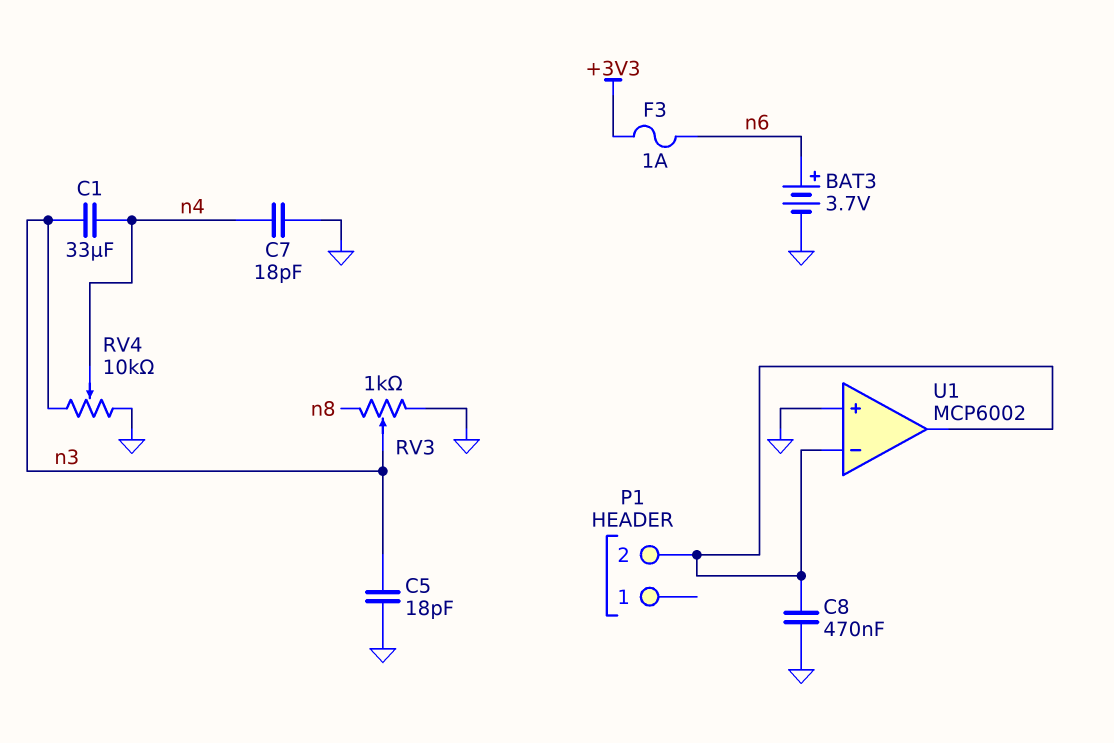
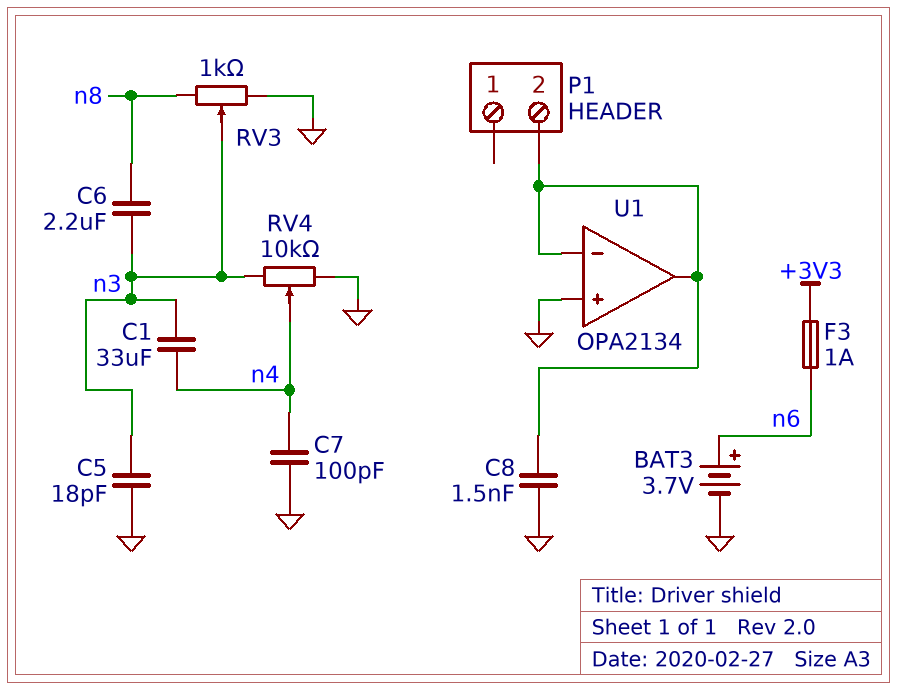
C6: none -> 2.2uF (n3, n8)
C7: 18pF (GND, n4) -> 100pF (GND, n4)
C8: 470nF (GND, P1/2) -> 1.5nF (GND, P1/2)
U1: MCP6002 -> OPA2134

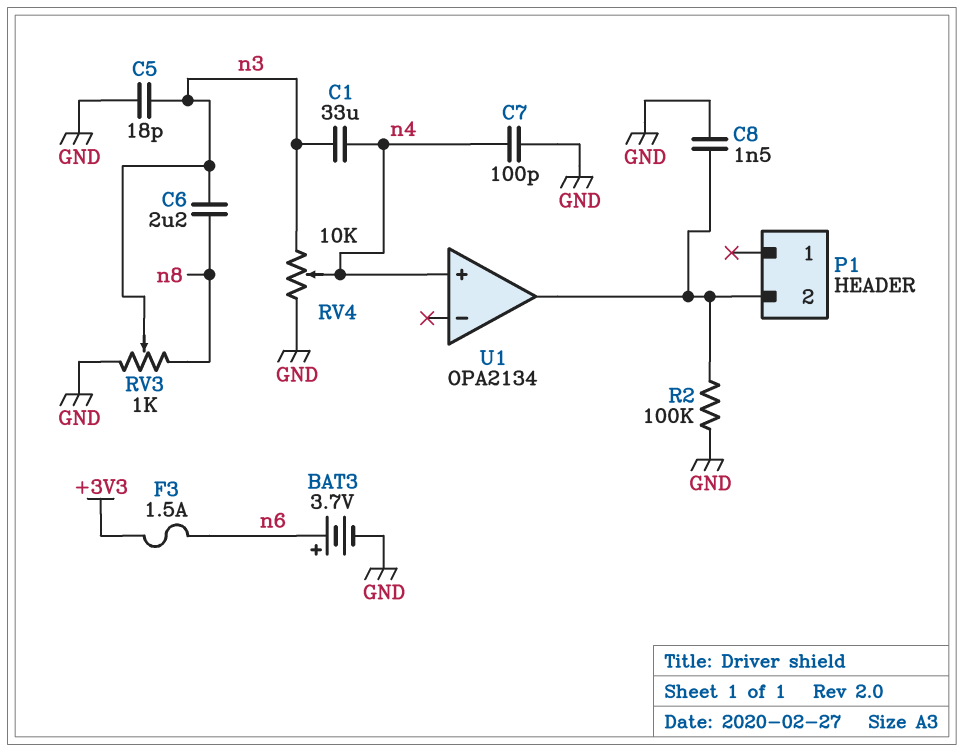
F3: 1A (+3V3, n6) -> 1.5A (+3V3, n6)
R2: none -> 100k (GND, P1/2)
U1 pin in+: GND -> n4
U1 pin in-: P1/2 -> none

